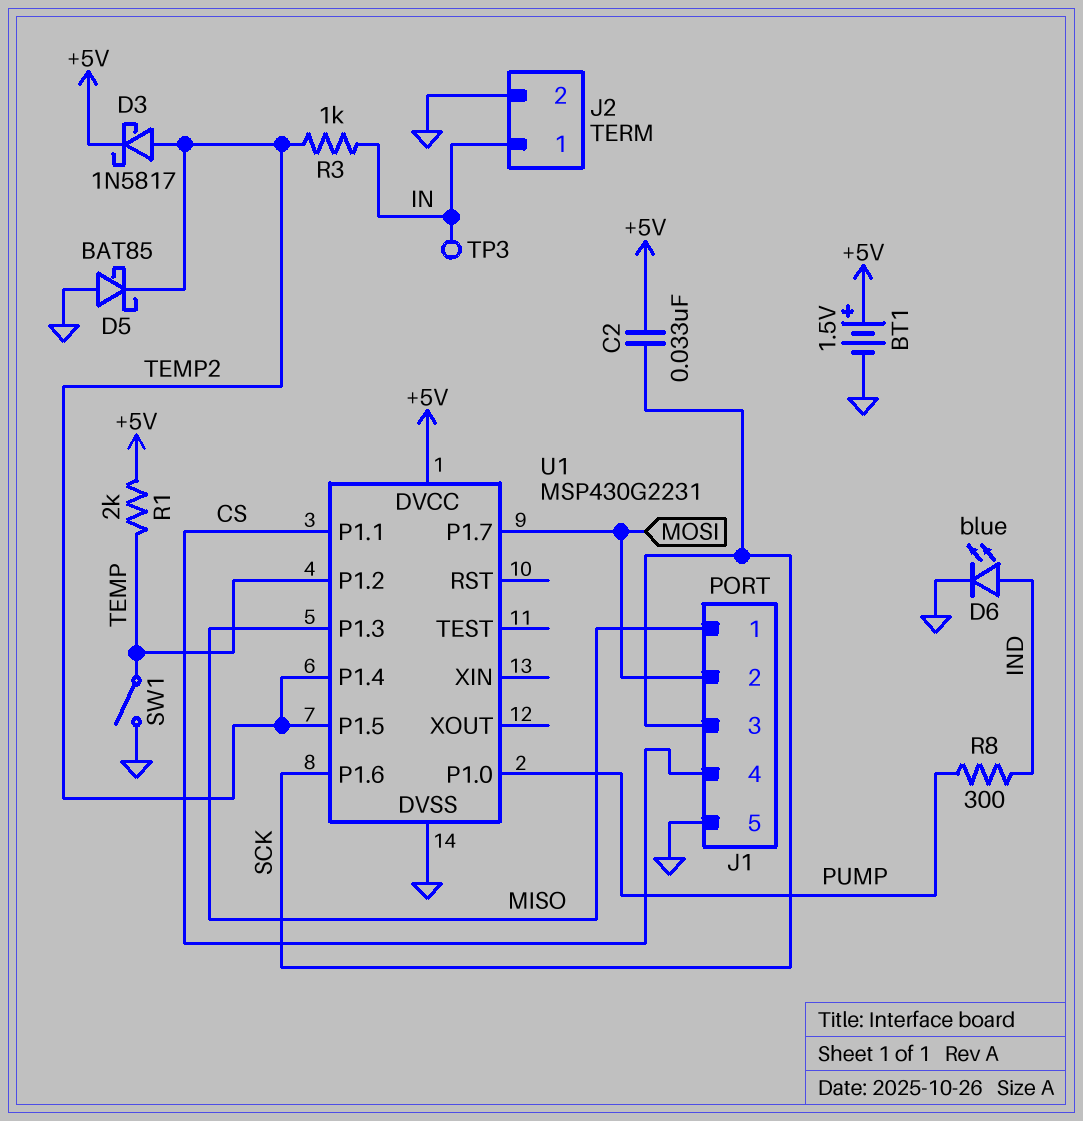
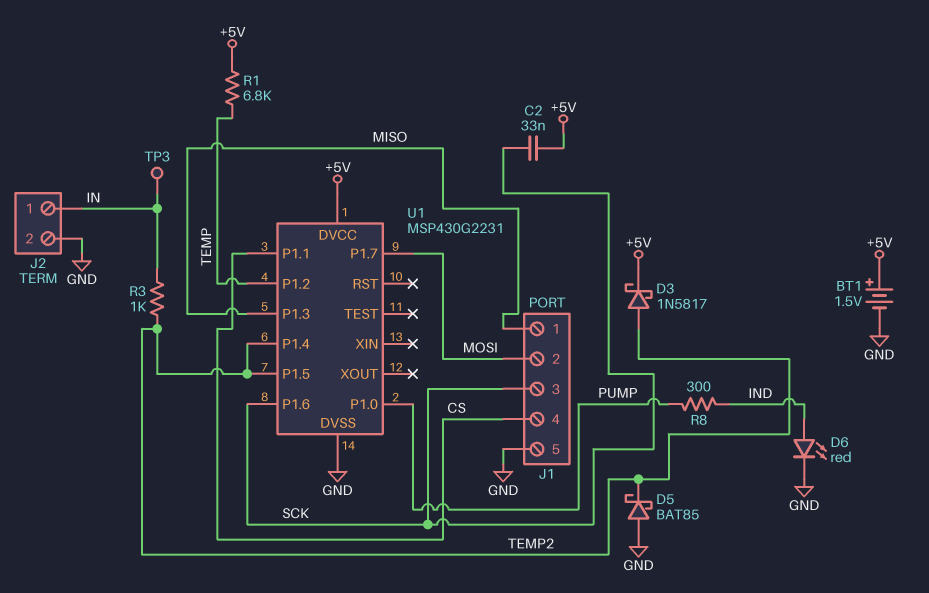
D6: LED blue (A IND, K GND) -> LED red (A IND, K GND)
R1: 2k (+5V, TEMP) -> 6.8k (+5V, TEMP)
SW1: switch (GND, TEMP) -> none

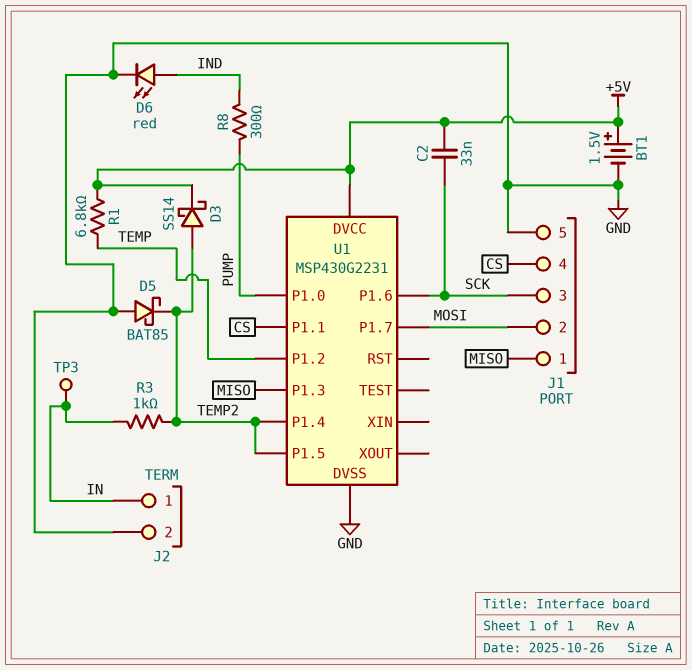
D3: schottky 1N5817 (A TEMP2, K +5V) -> schottky SS14 (A TEMP2, K +5V)

